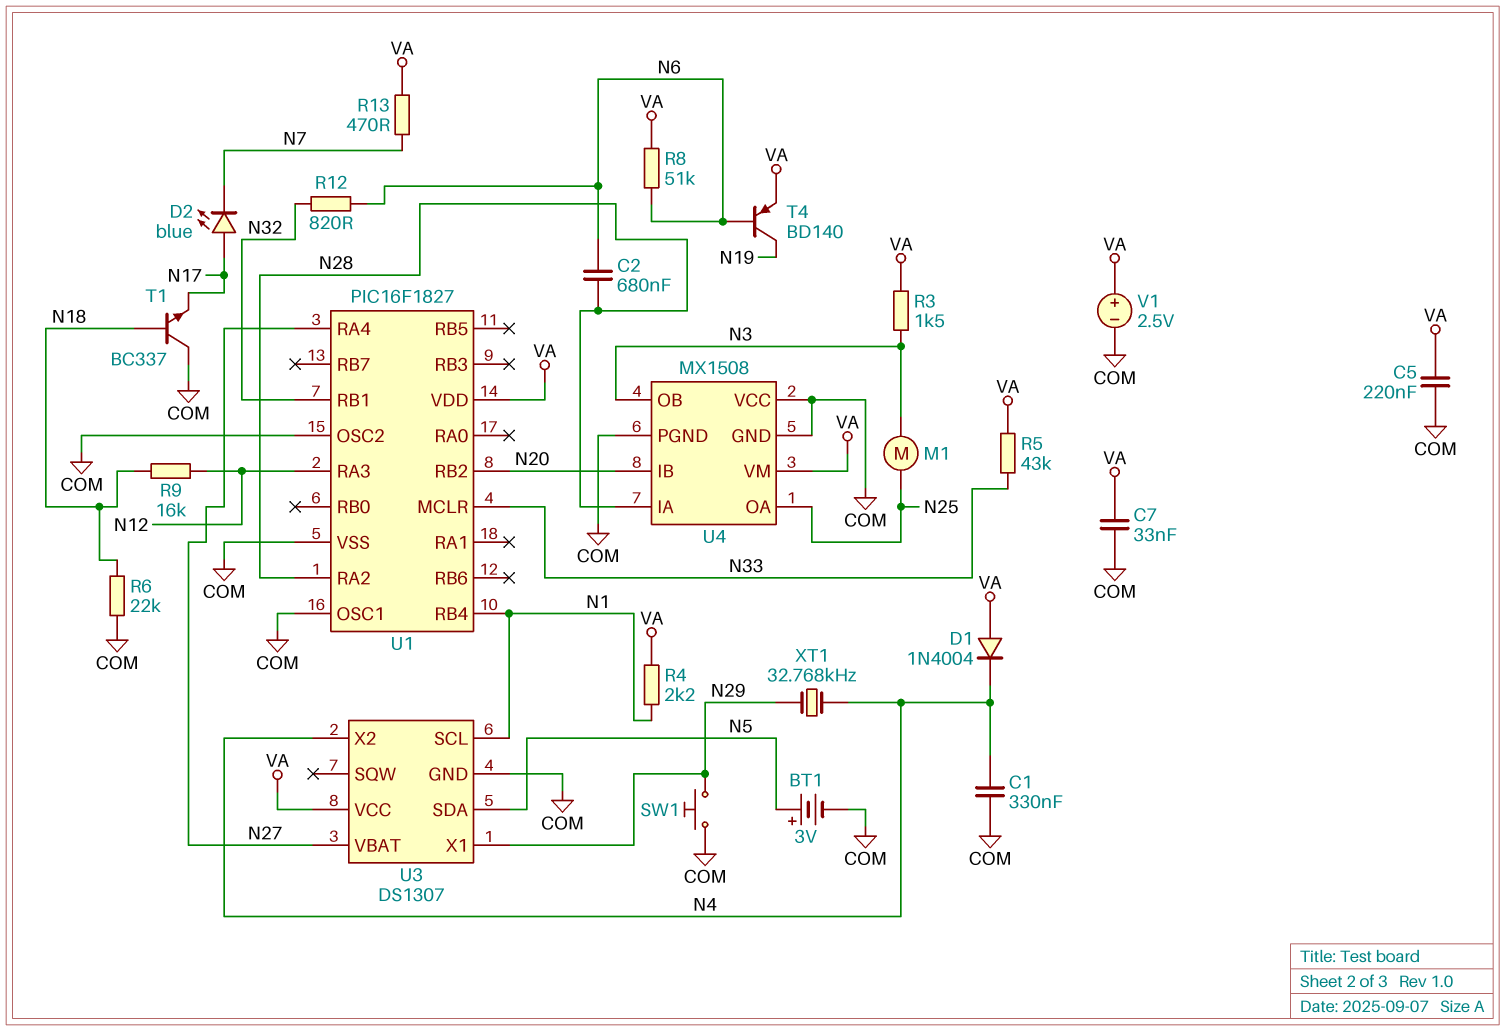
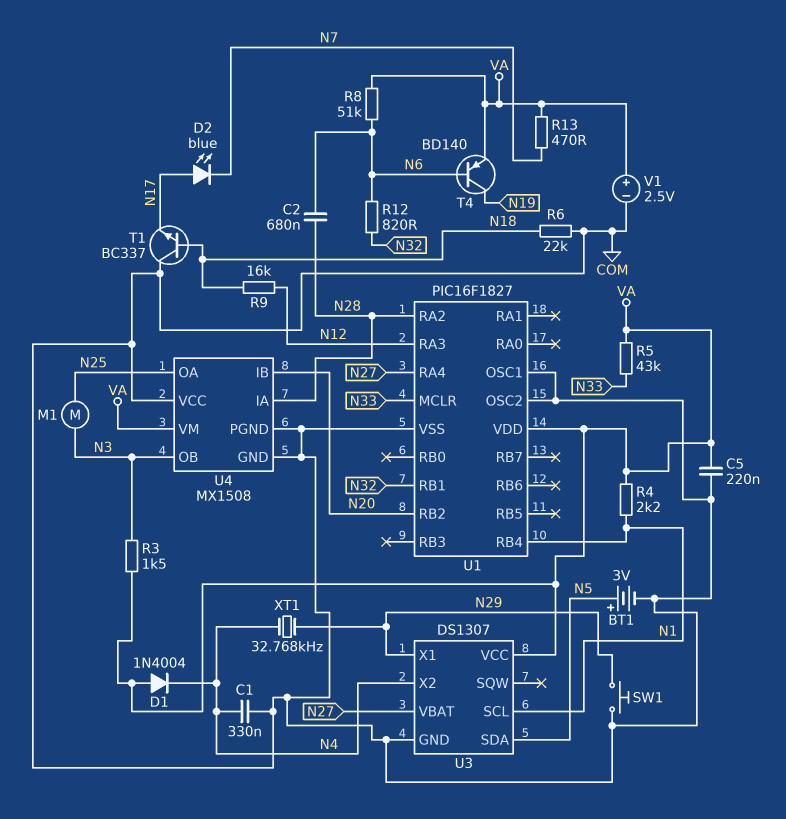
C7: 33nF (COM, VA) -> none

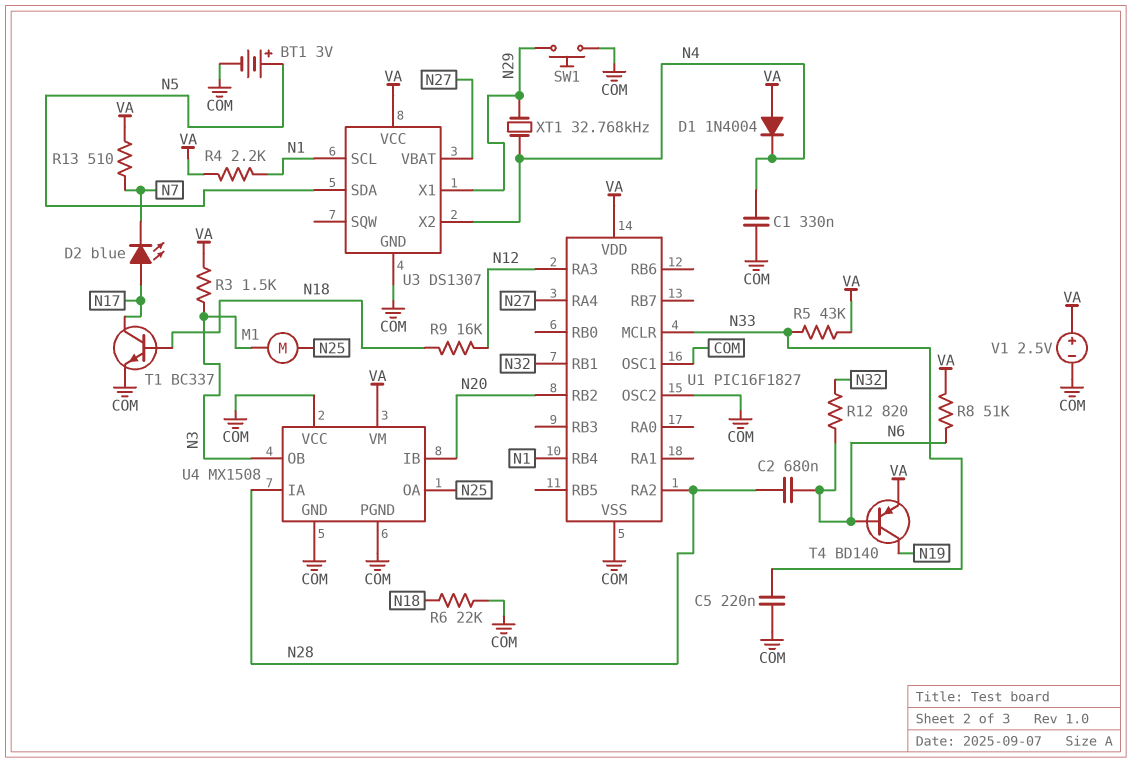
C5: 220nF (COM, VA) -> 220nF (COM, N33)
R13: 470 (N7, VA) -> 510 (N7, VA)
T1: NPN BC337 (B N18, C COM, E N17) -> NPN BC337 (B N18, C N17, E COM)

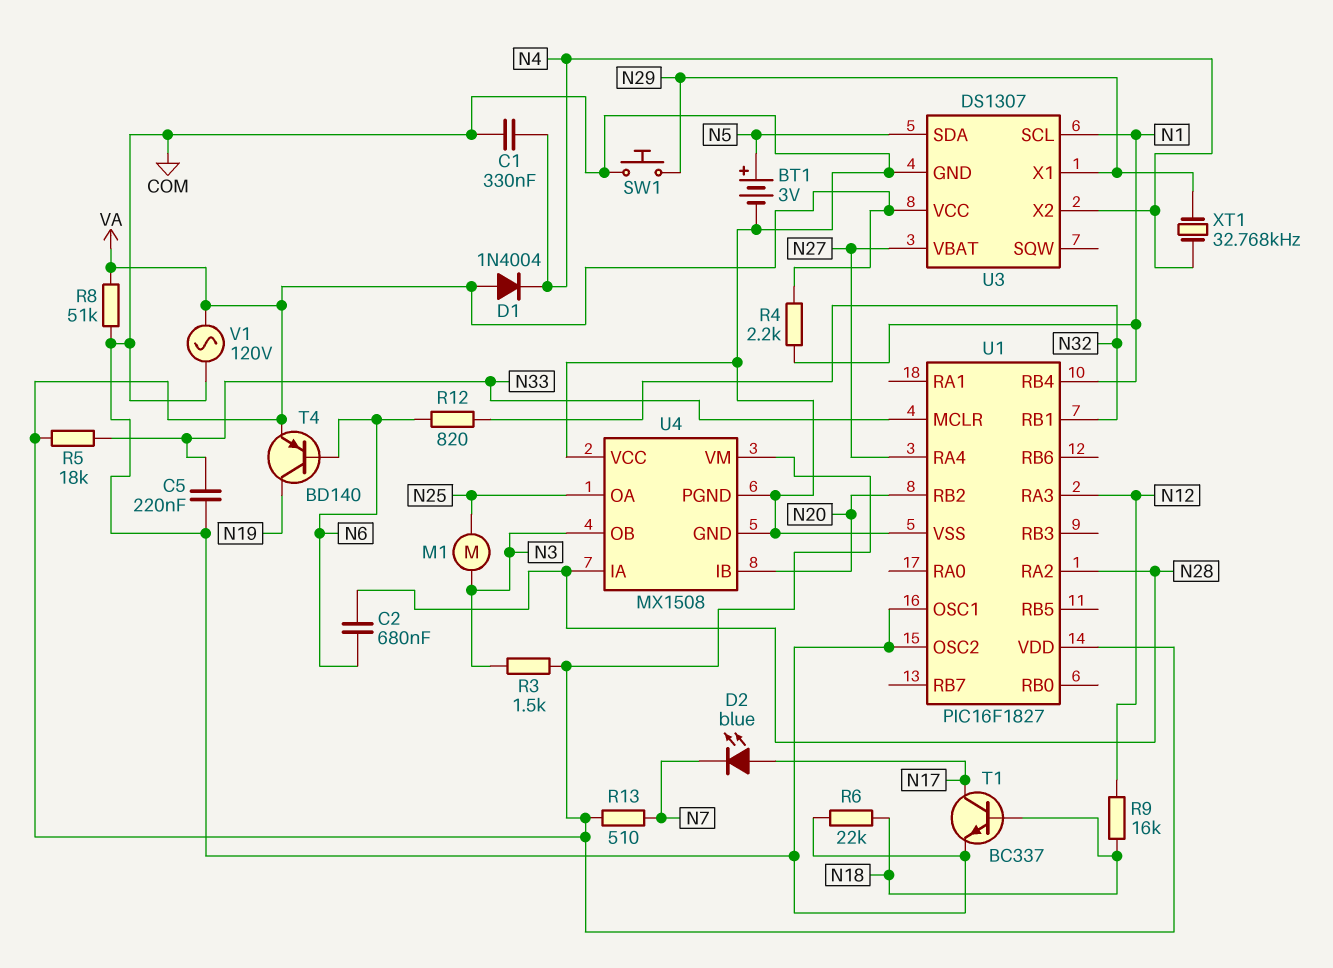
R5: 43k (N33, VA) -> 18k (N33, VA)
R8: 51k (N6, VA) -> 51k (COM, VA)
V1: 2.5V (plus VA, minus COM) -> AC 120V (COM, VA)

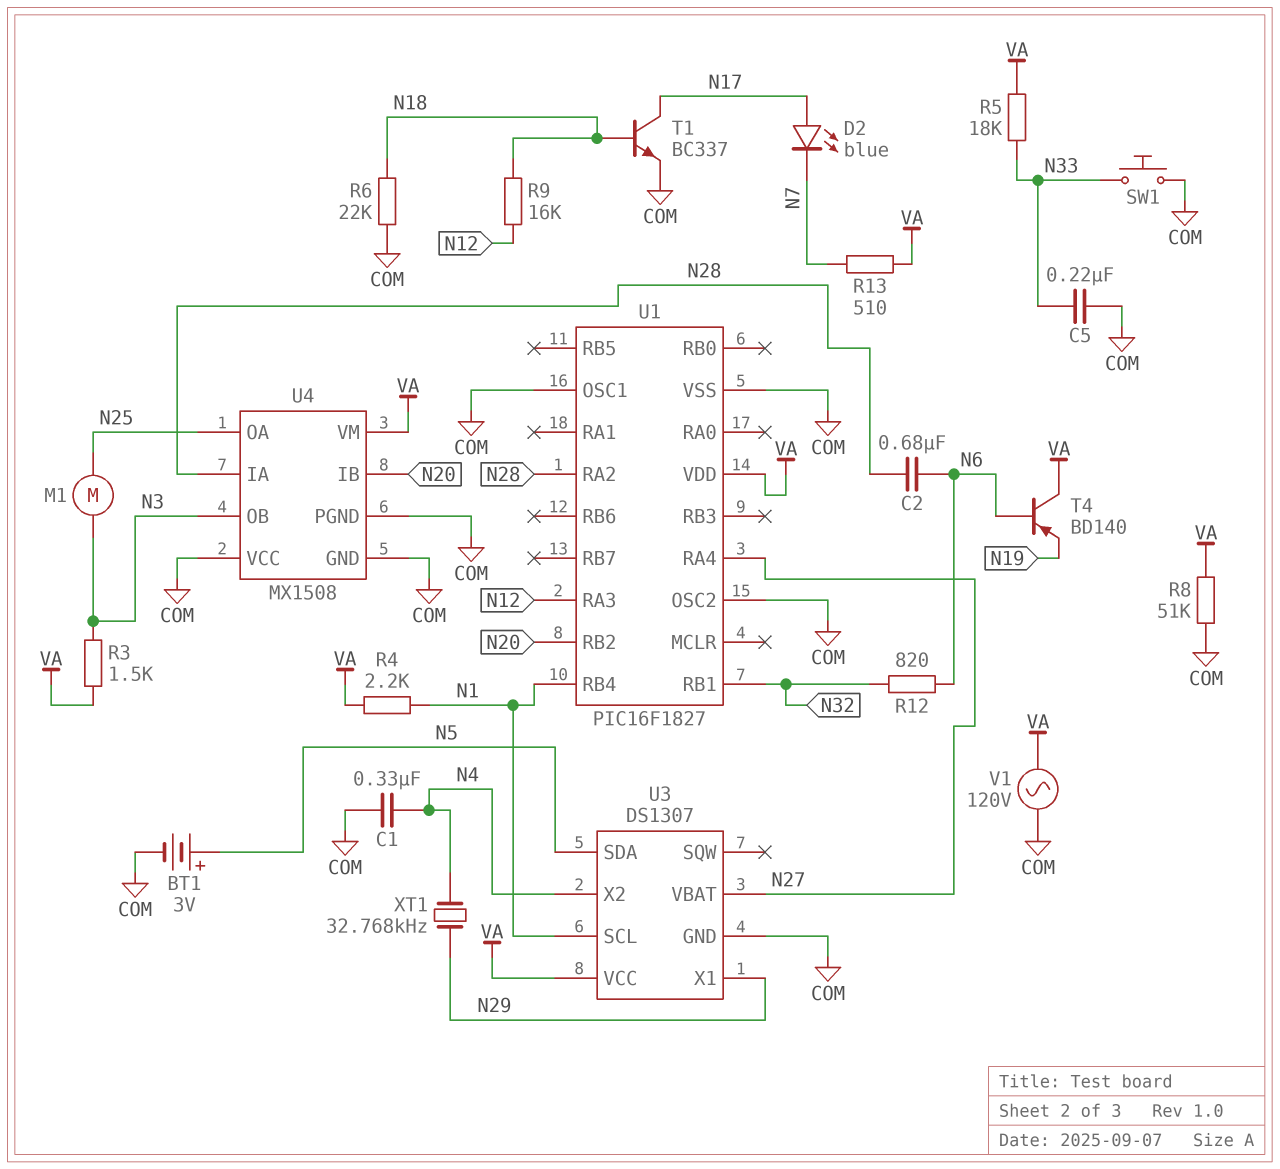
D1: diode 1N4004 (A VA, K N4) -> none
SW1: button (COM, N29) -> button (COM, N33)
T4: PNP BD140 (B N6, C N19, E VA) -> PNP BD140 (B N6, C VA, E N19)
U1 pin MCLR: N33 -> none

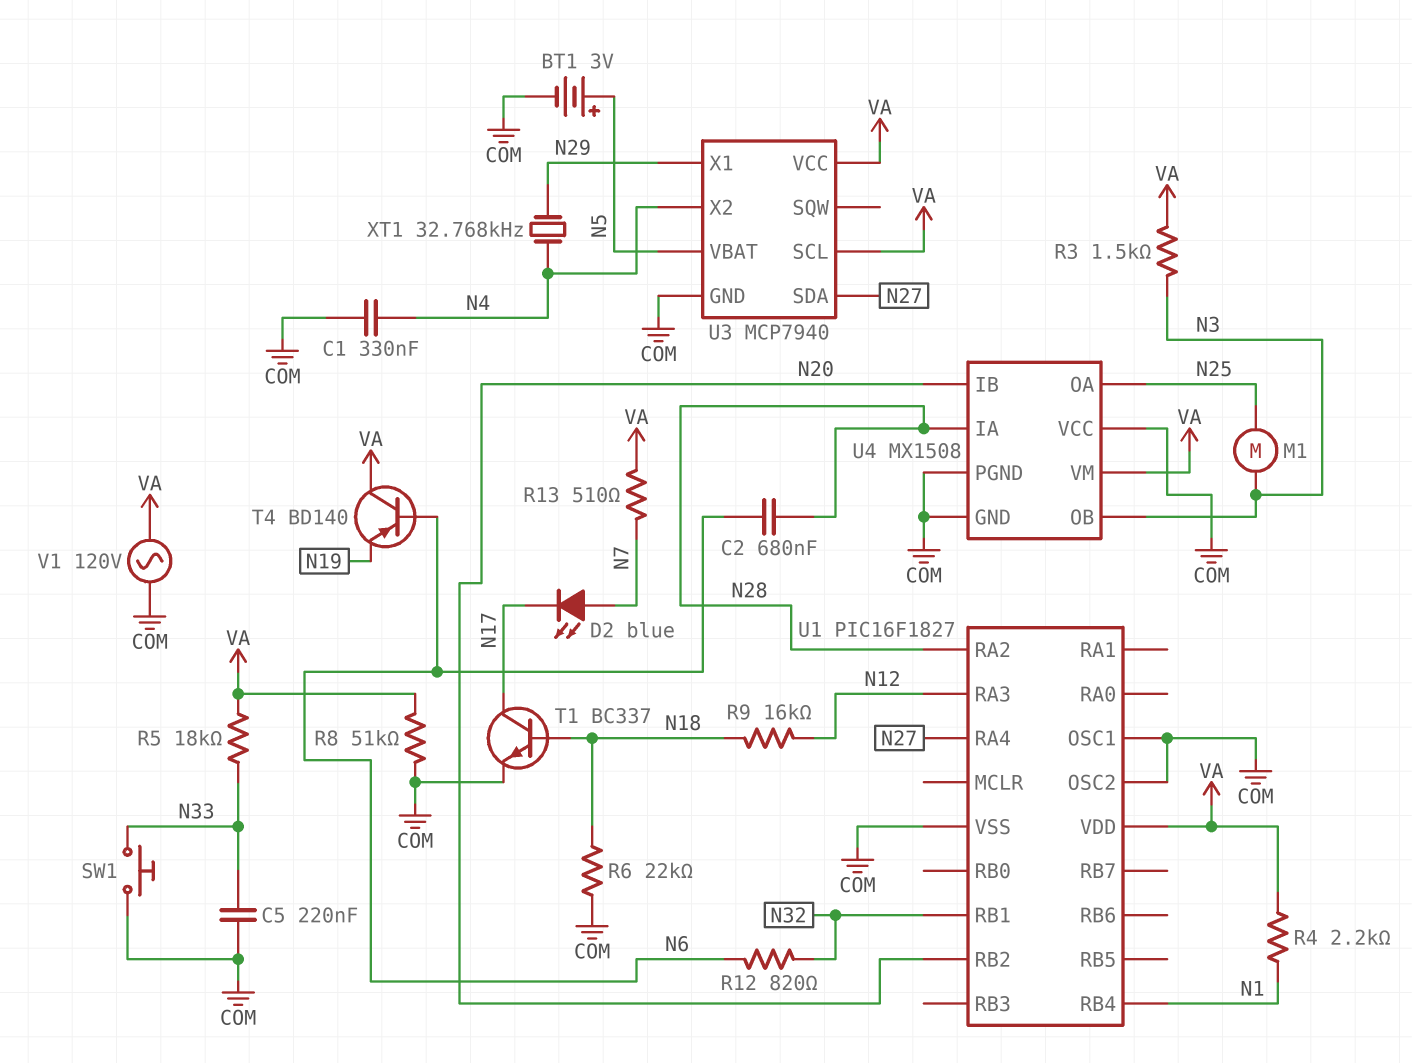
D2: LED blue (A N17, K N7) -> LED blue (A N7, K N17)
U3: DS1307 -> MCP7940
U3 pin SCL: N1 -> VA
U3 pin SDA: N5 -> N27
U3 pin VBAT: N27 -> N5

